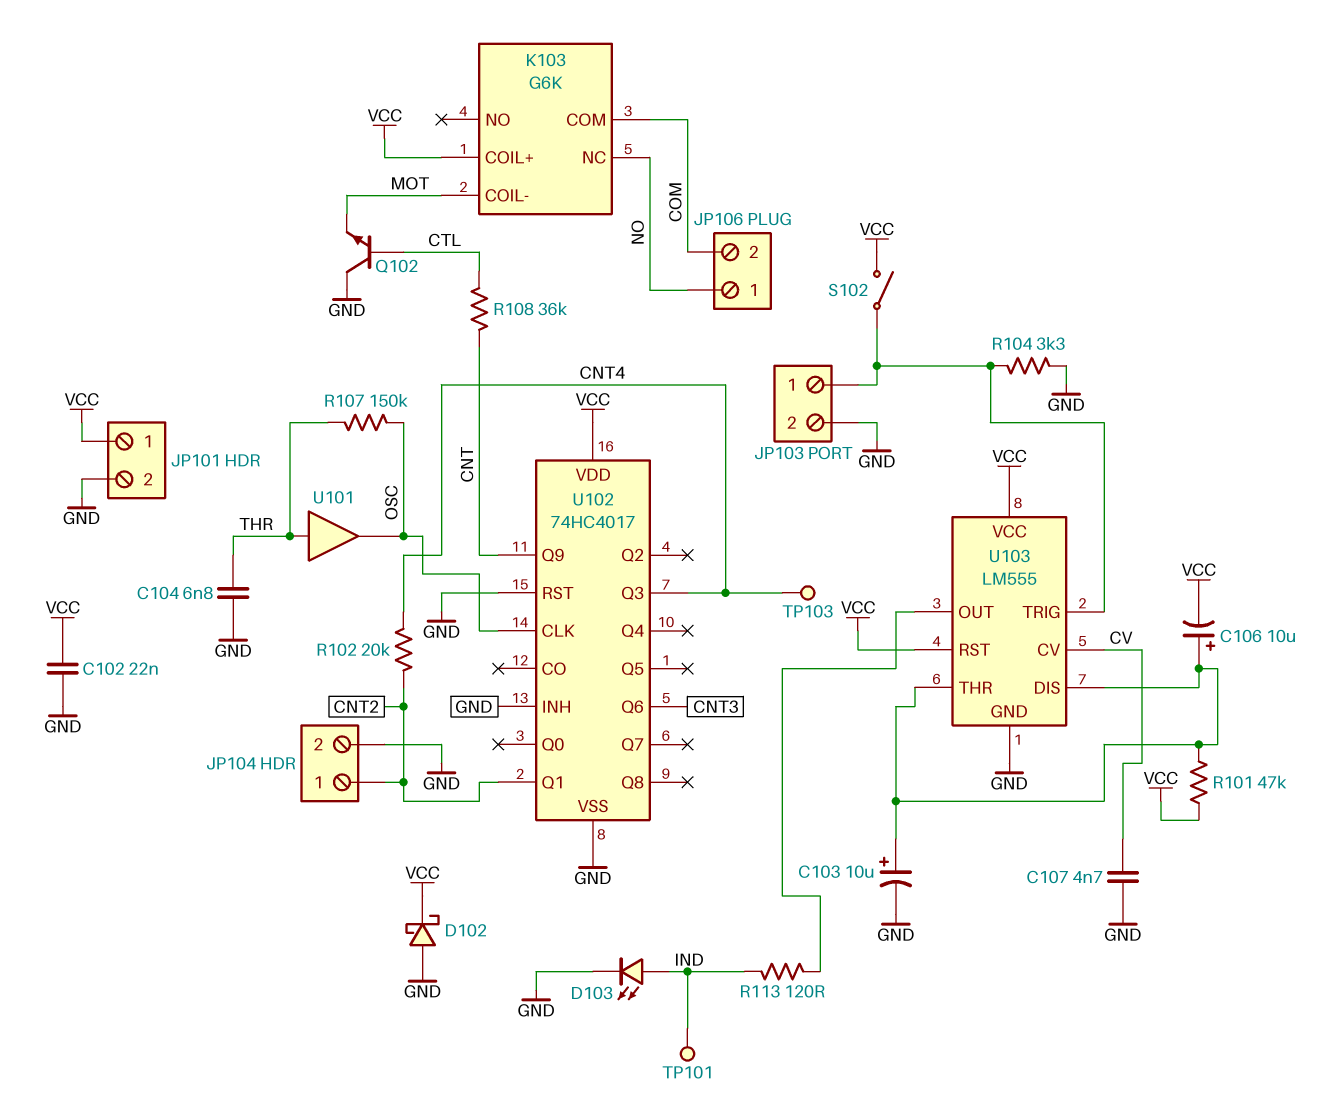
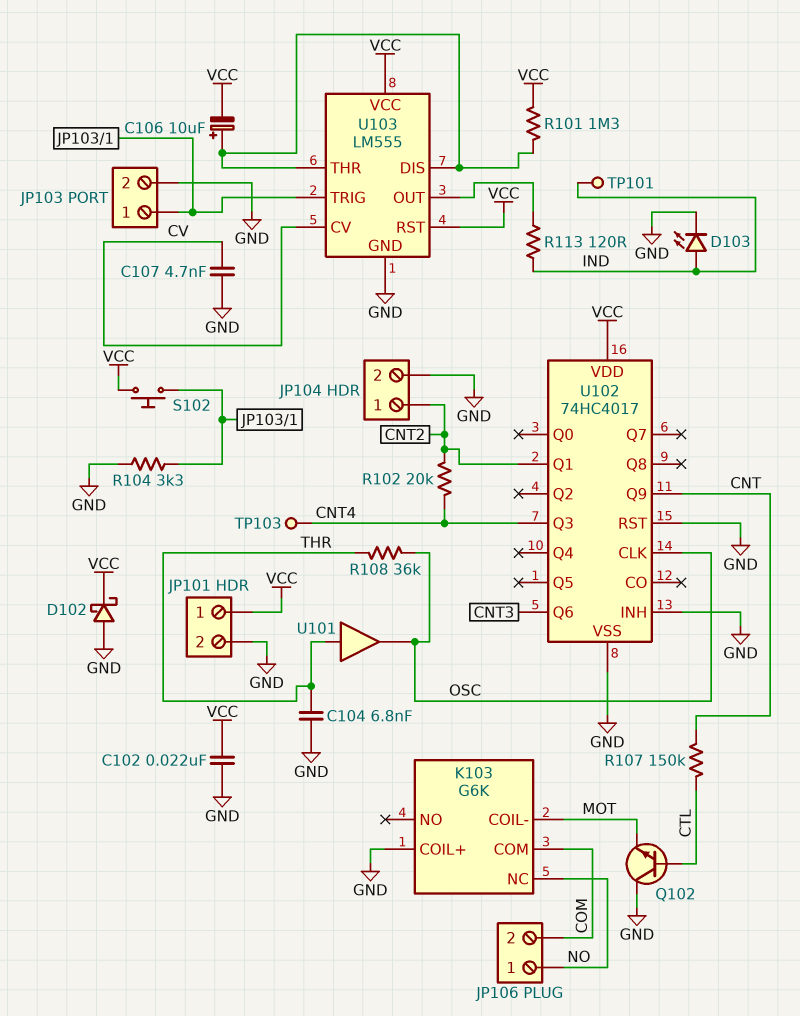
C103: 10uF (plus U103/DIS, minus GND) -> none
K103 pin COIL+: VCC -> GND
R101: 47k (U103/DIS, VCC) -> 1.3M (U103/DIS, VCC)
R107: 150k (OSC, THR) -> 150k (CNT, CTL)
R108: 36k (CNT, CTL) -> 36k (OSC, THR)
S102: switch (JP103/1, VCC) -> button (JP103/1, VCC)

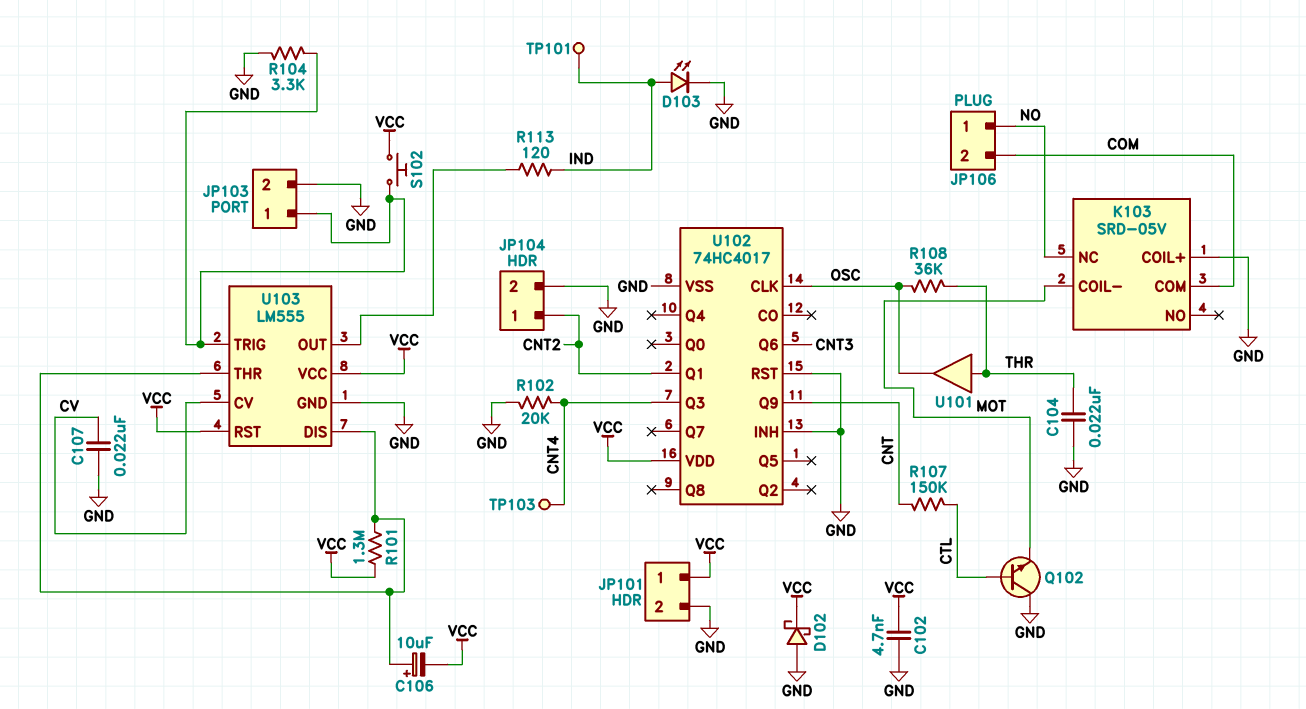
C102: 22nF (GND, VCC) -> 4.7nF (GND, VCC)
C104: 6.8nF (GND, THR) -> 22nF (GND, THR)
C107: 4.7nF (CV, GND) -> 22nF (CV, GND)
K103: G6K -> SRD-05V
R102: 20k (CNT2, CNT4) -> 20k (CNT4, GND)

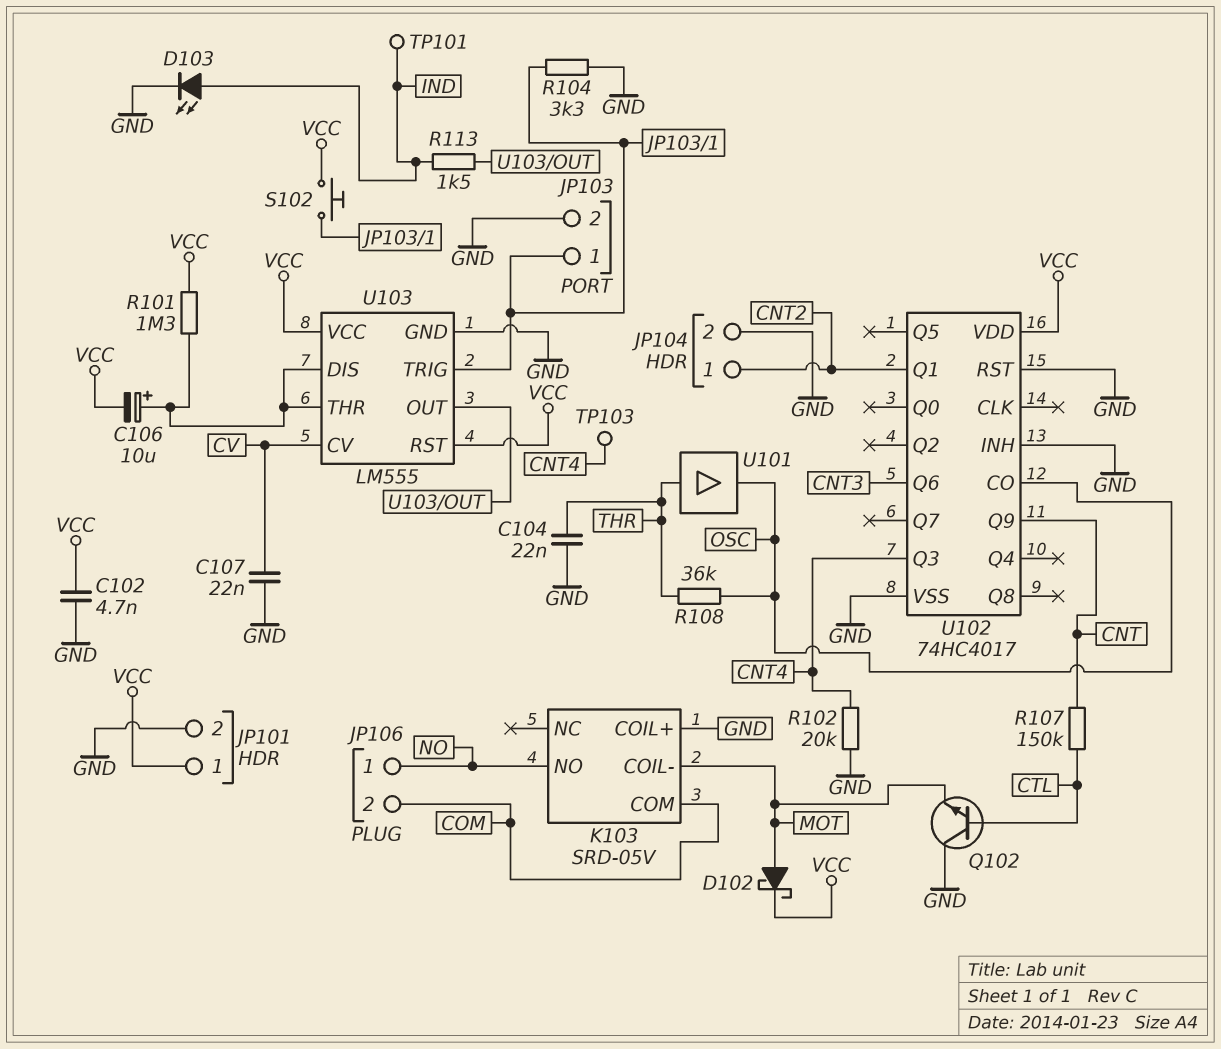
D102: schottky (A GND, K VCC) -> schottky (A MOT, K VCC)
K103 pin NC: NO -> none
K103 pin NO: none -> NO
R113: 120 (IND, U103/OUT) -> 1.5k (IND, U103/OUT)
U102 pin CLK: OSC -> none
U102 pin CO: none -> OSC

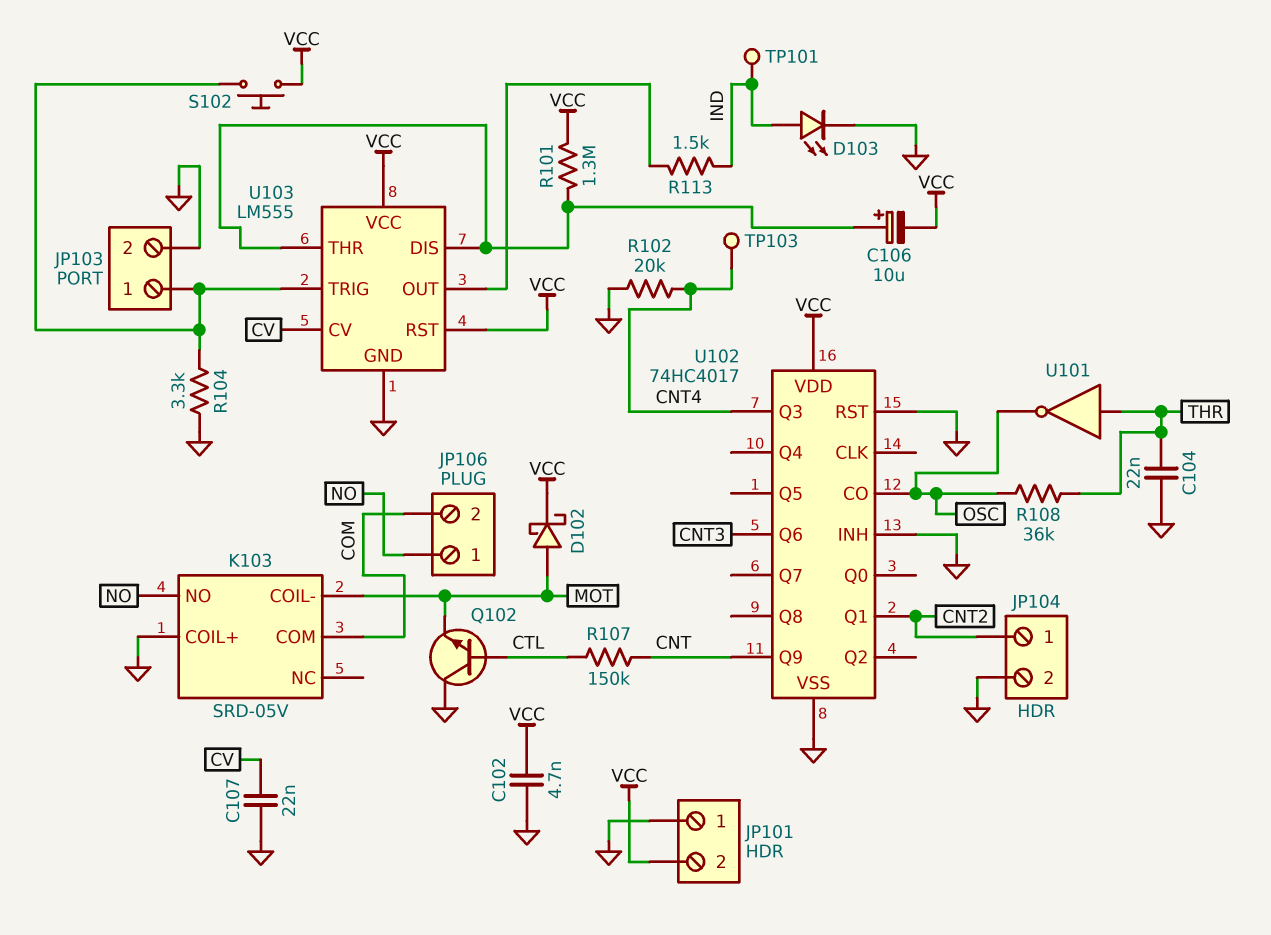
JP101 pin 1: VCC -> GND
JP101 pin 2: GND -> VCC
U101: buffer (in THR, out OSC) -> NOT (in THR, out OSC)

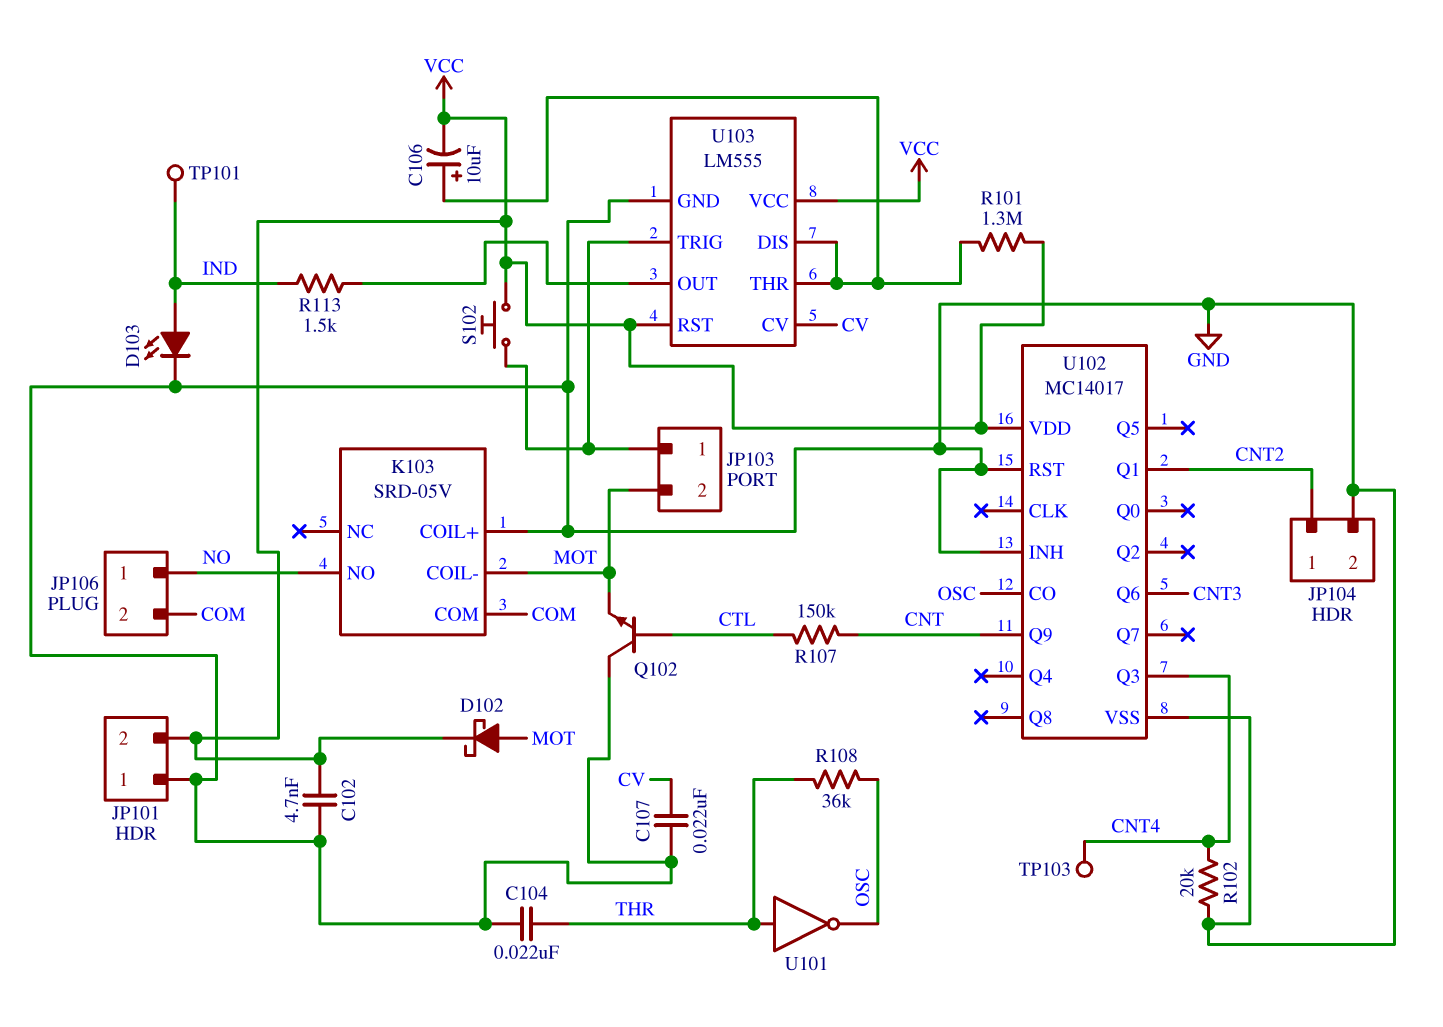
JP103 pin 2: GND -> MOT
R104: 3.3k (GND, JP103/1) -> none
U102: 74HC4017 -> MC14017

